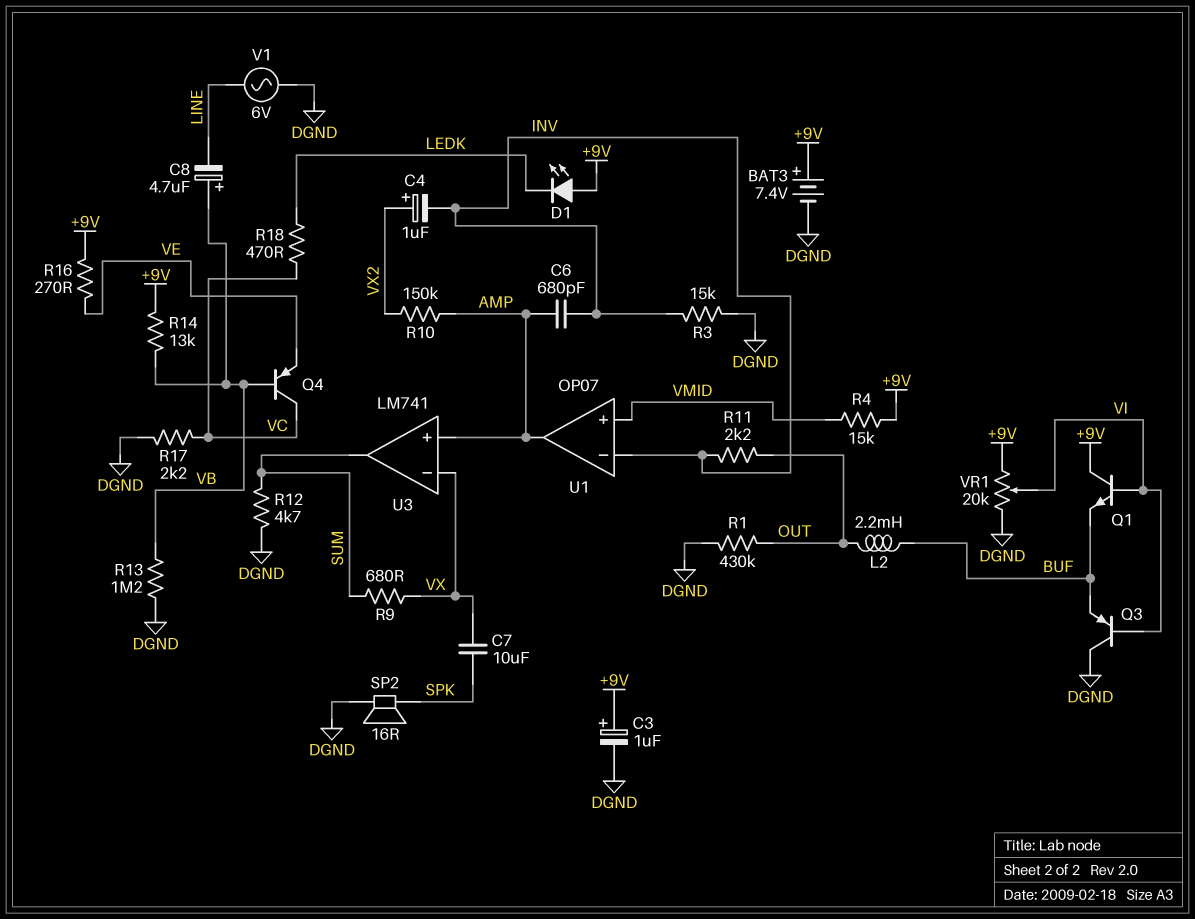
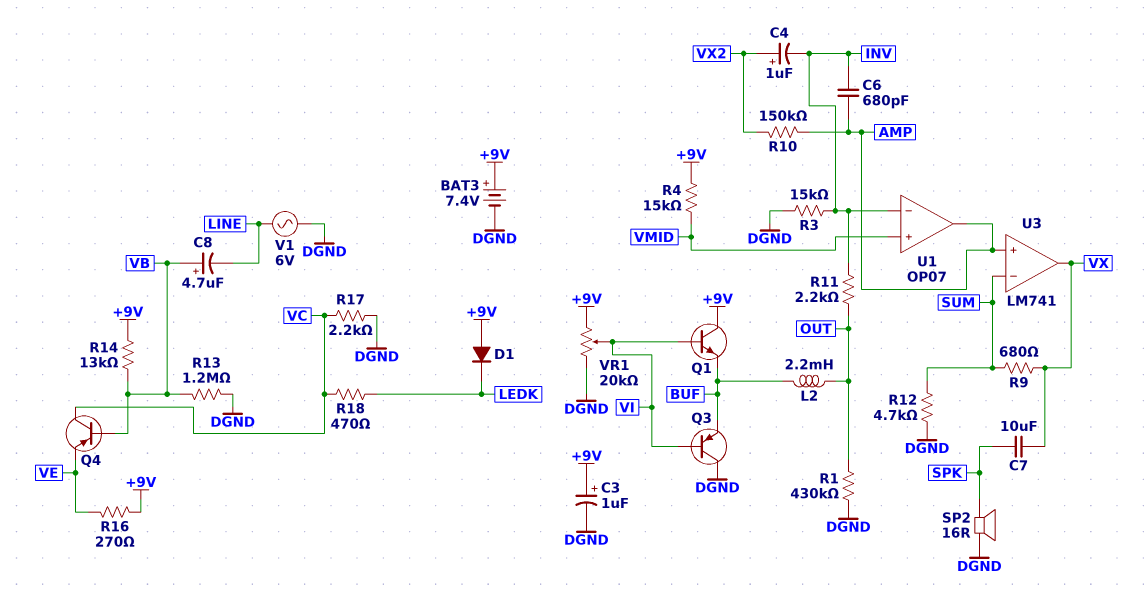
D1: LED (A +9V, K LEDK) -> diode (A +9V, K LEDK)
U3 pin in-: VX -> SUM
U3 pin out: SUM -> VX

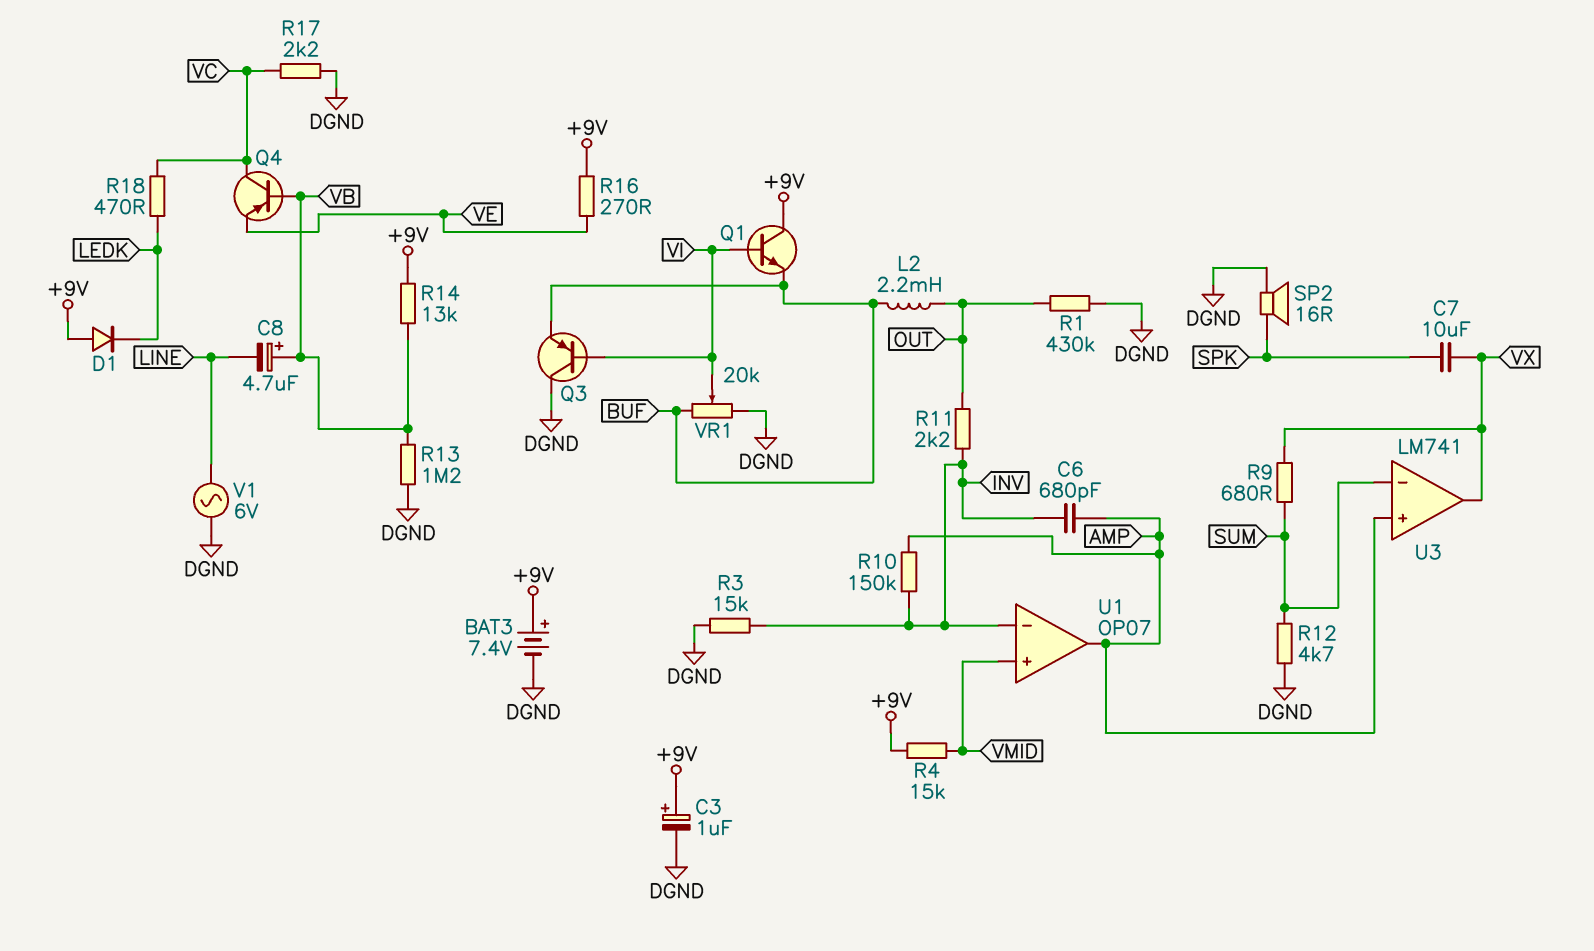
C4: 1uF (plus VX2, minus INV) -> none
R10: 150k (AMP, VX2) -> 150k (AMP, INV)
VR1: 20k (+9V, DGND, wiper VI) -> 20k (BUF, DGND, wiper VI)

